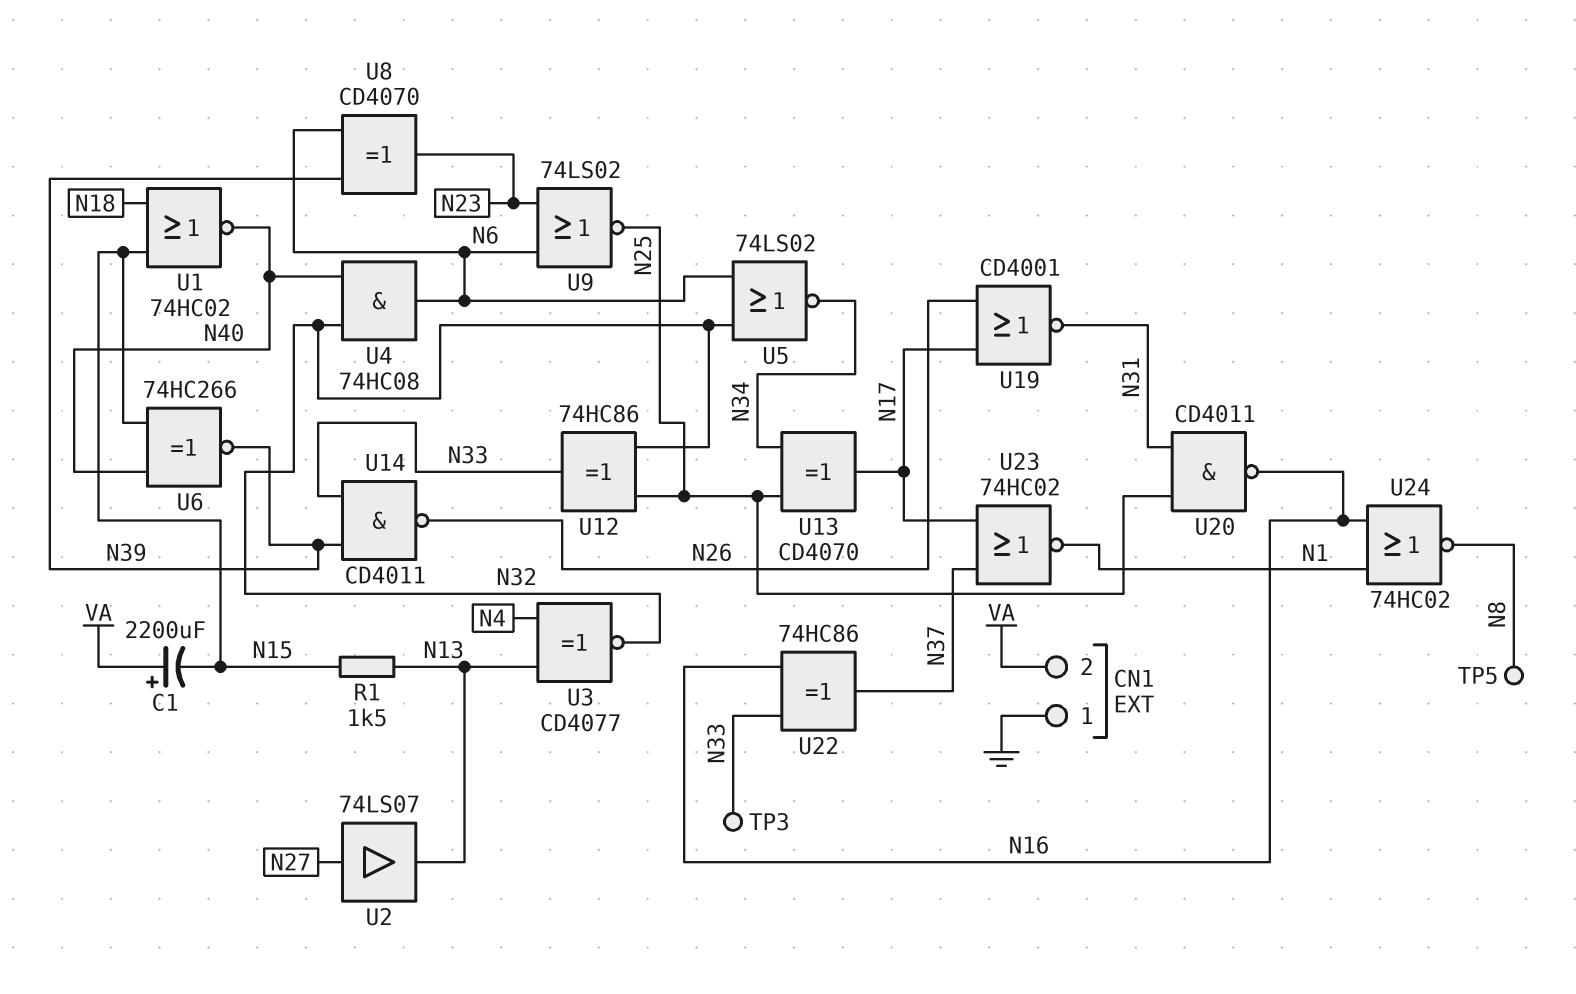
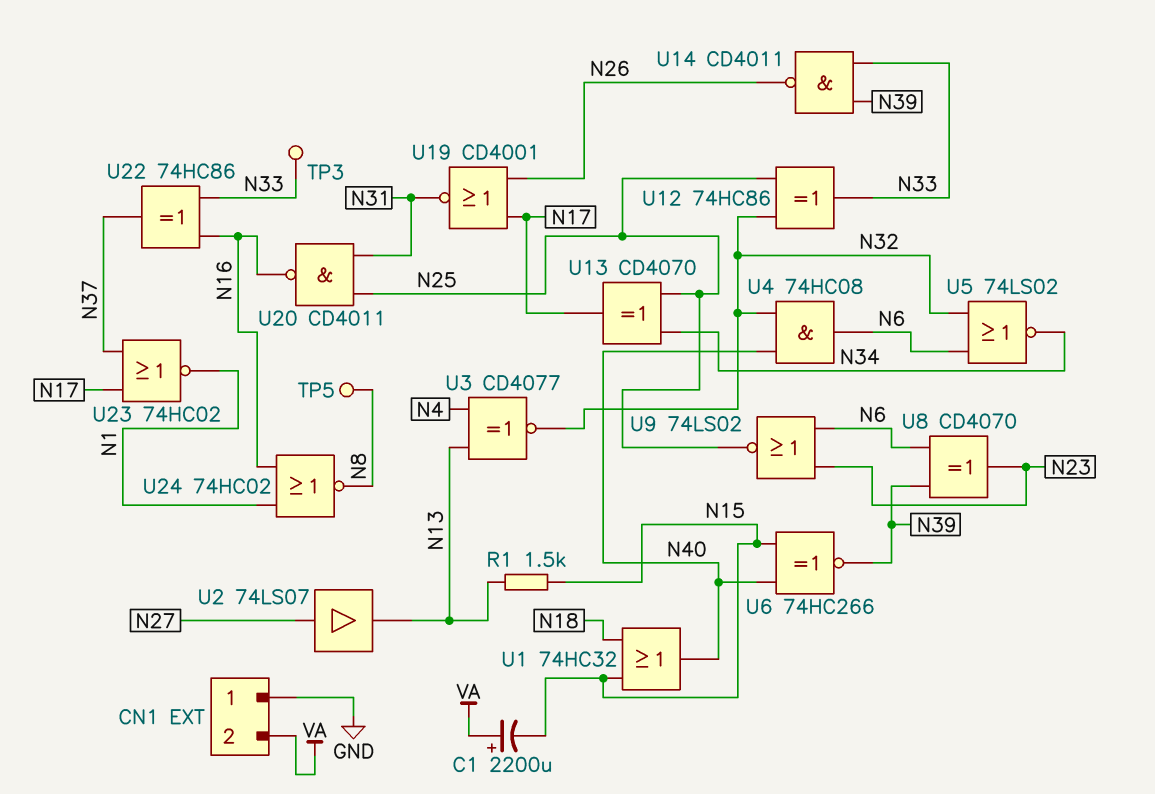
U1: NOR 74HC02 (in N15, in N18, out N40) -> OR 74HC32 (in N15, in N18, out N40)

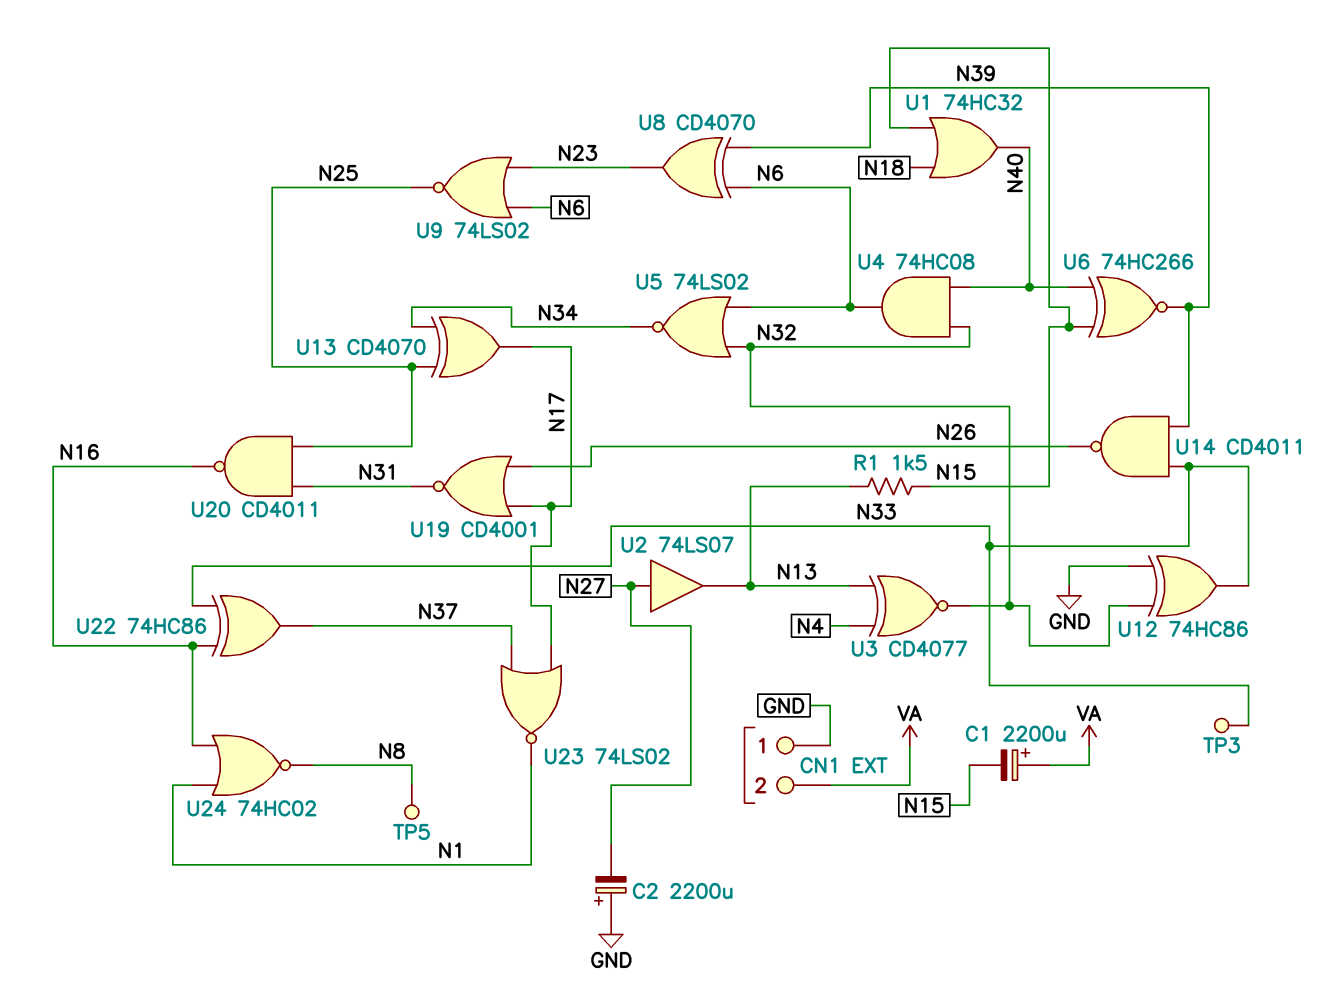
C2: none -> 2200uF (plus GND, minus N27)
U12: XOR 74HC86 (in N25, in N32, out N33) -> XOR 74HC86 (in GND, in N32, out N33)
U23: NOR 74HC02 (in N17, in N37, out N1) -> NOR 74LS02 (in N17, in N37, out N1)

